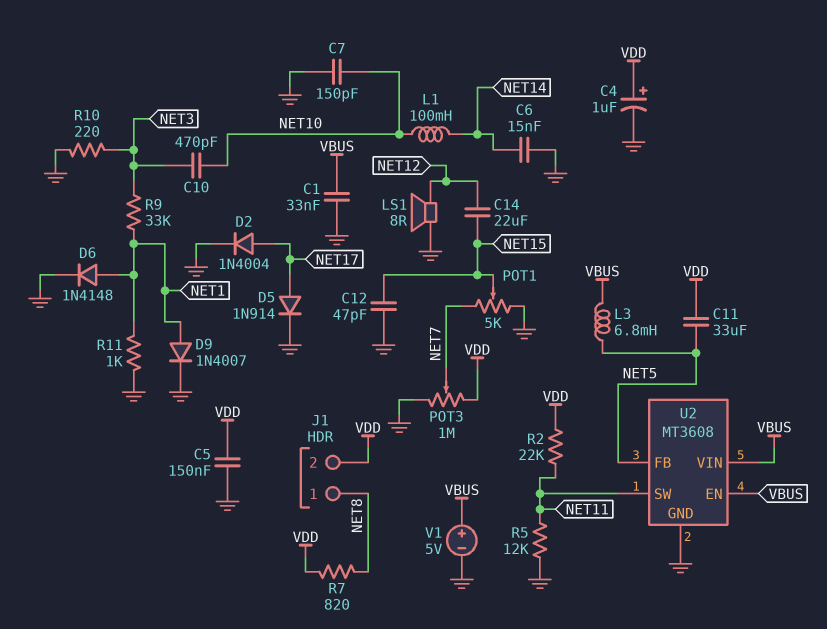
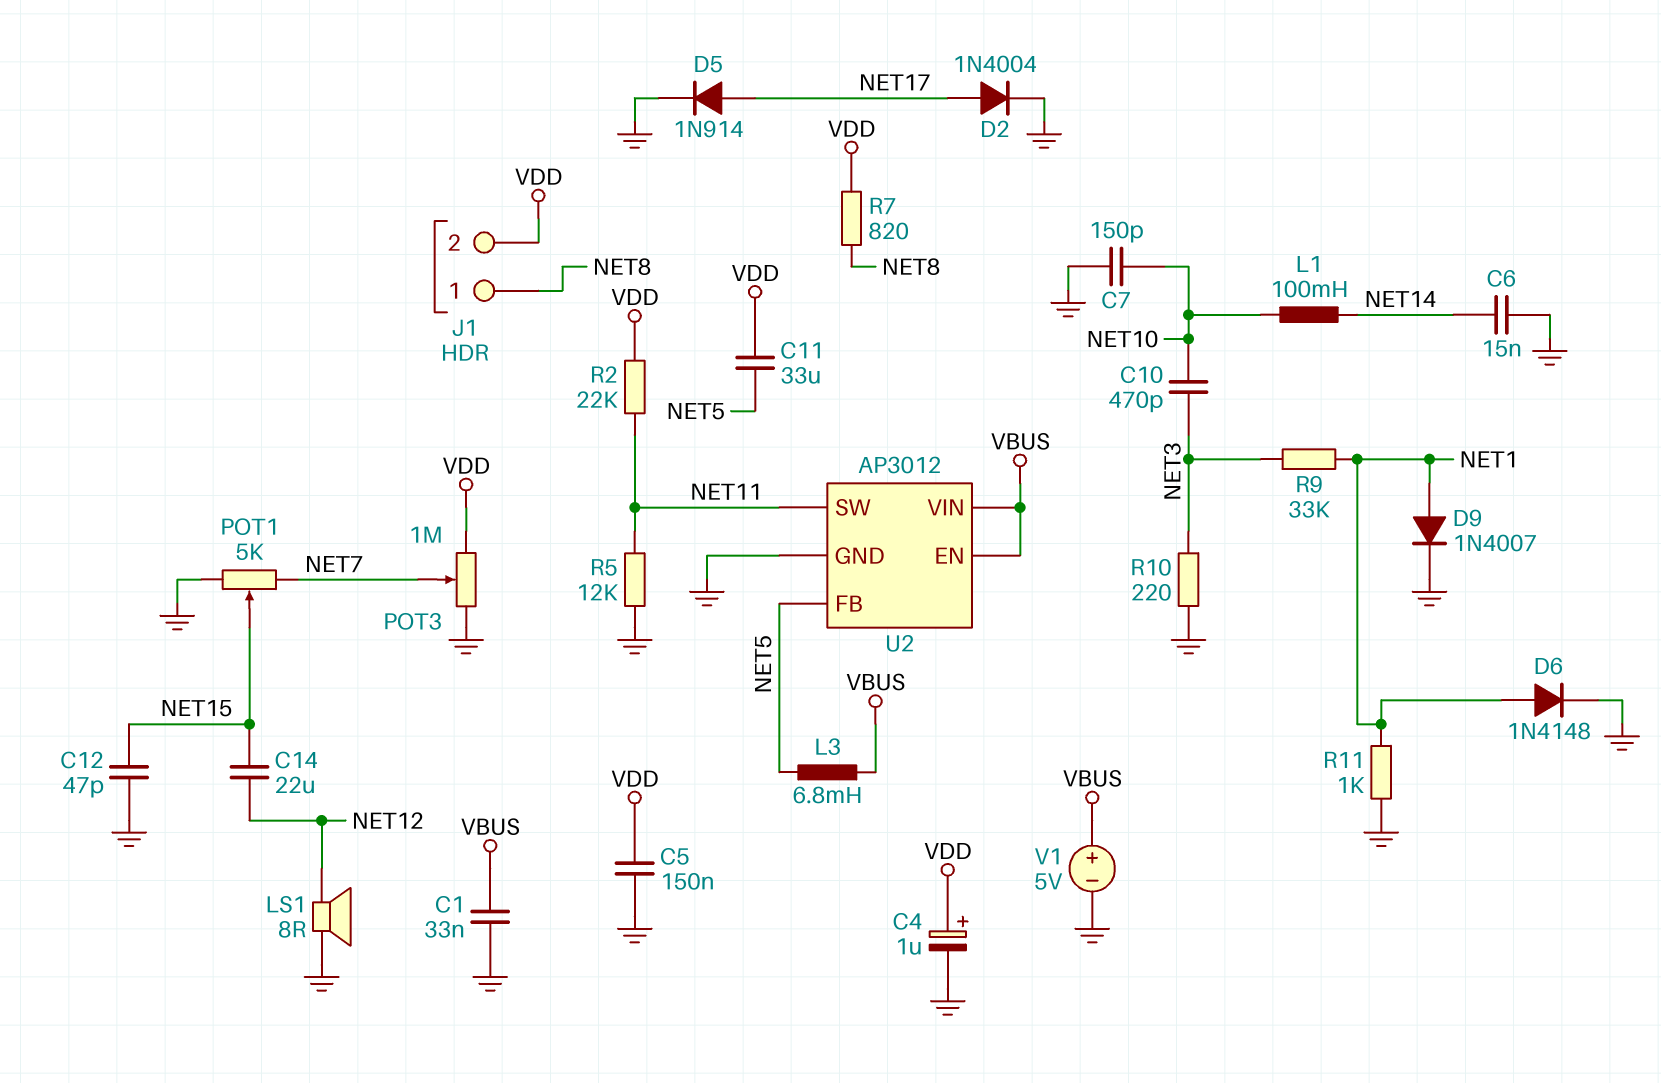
U2: MT3608 -> AP3012

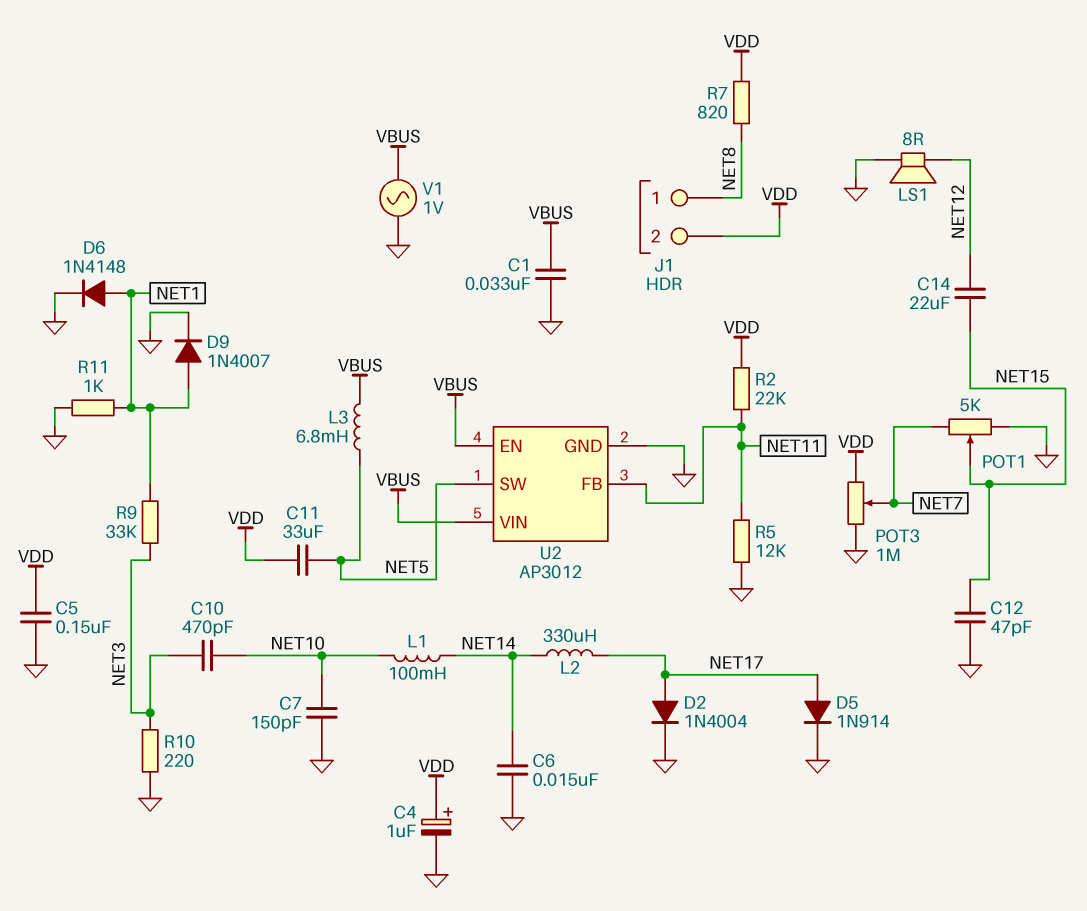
L2: none -> 330uH (NET14, NET17)
U2 pin FB: NET5 -> NET11
U2 pin SW: NET11 -> NET5
V1: 5V (plus VBUS, minus GND) -> AC 1V (GND, VBUS)

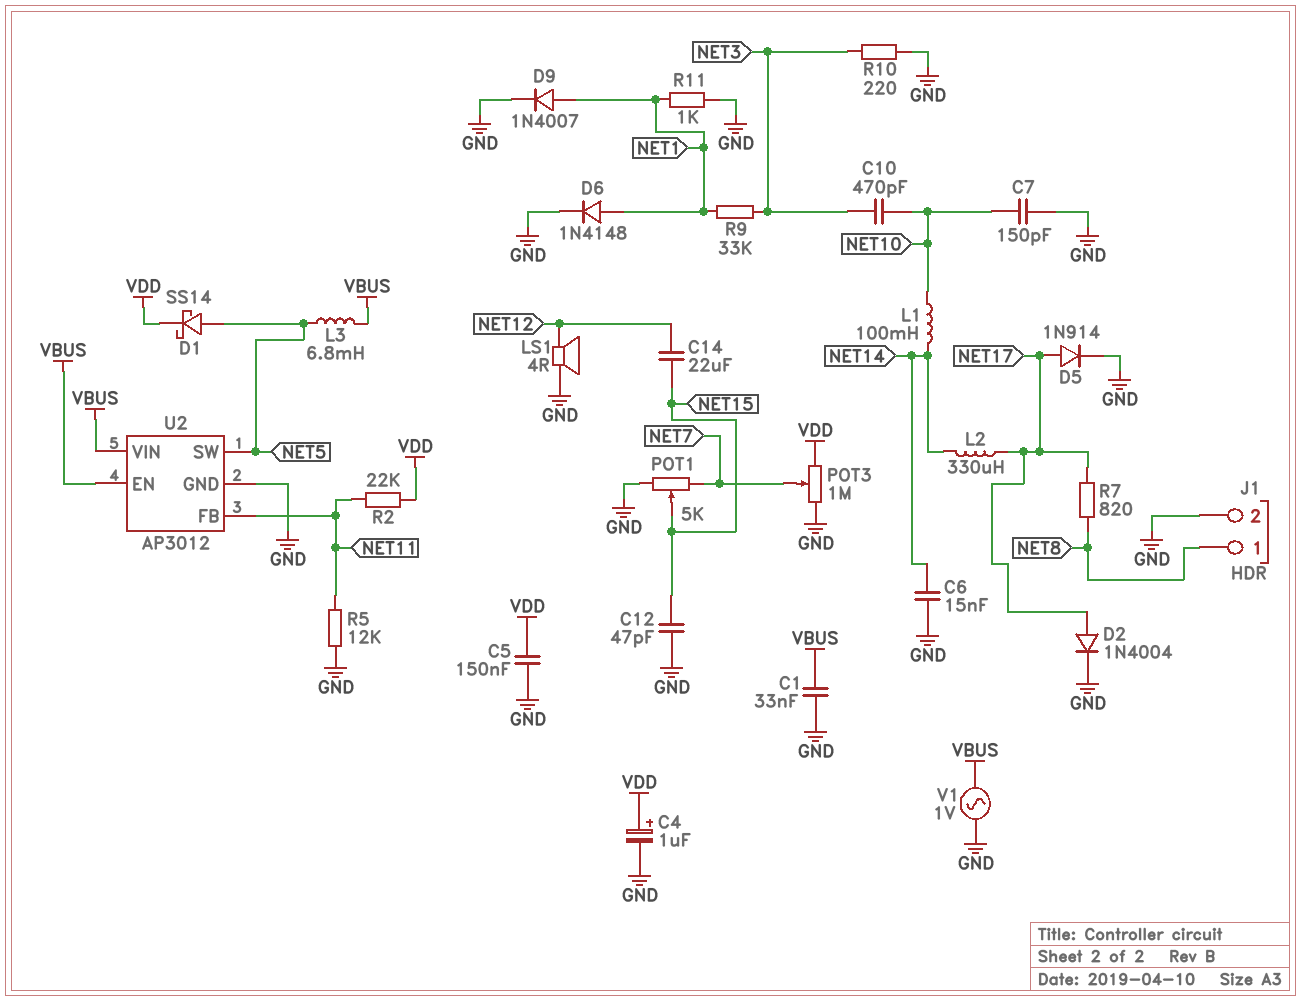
C11: 33uF (NET5, VDD) -> none
D1: none -> schottky SS14 (A NET5, K VDD)
J1 pin 2: VDD -> GND
LS1: speaker 8R (GND, NET12) -> speaker 4R (GND, NET12)
R7: 820 (NET8, VDD) -> 820 (NET8, NET17)

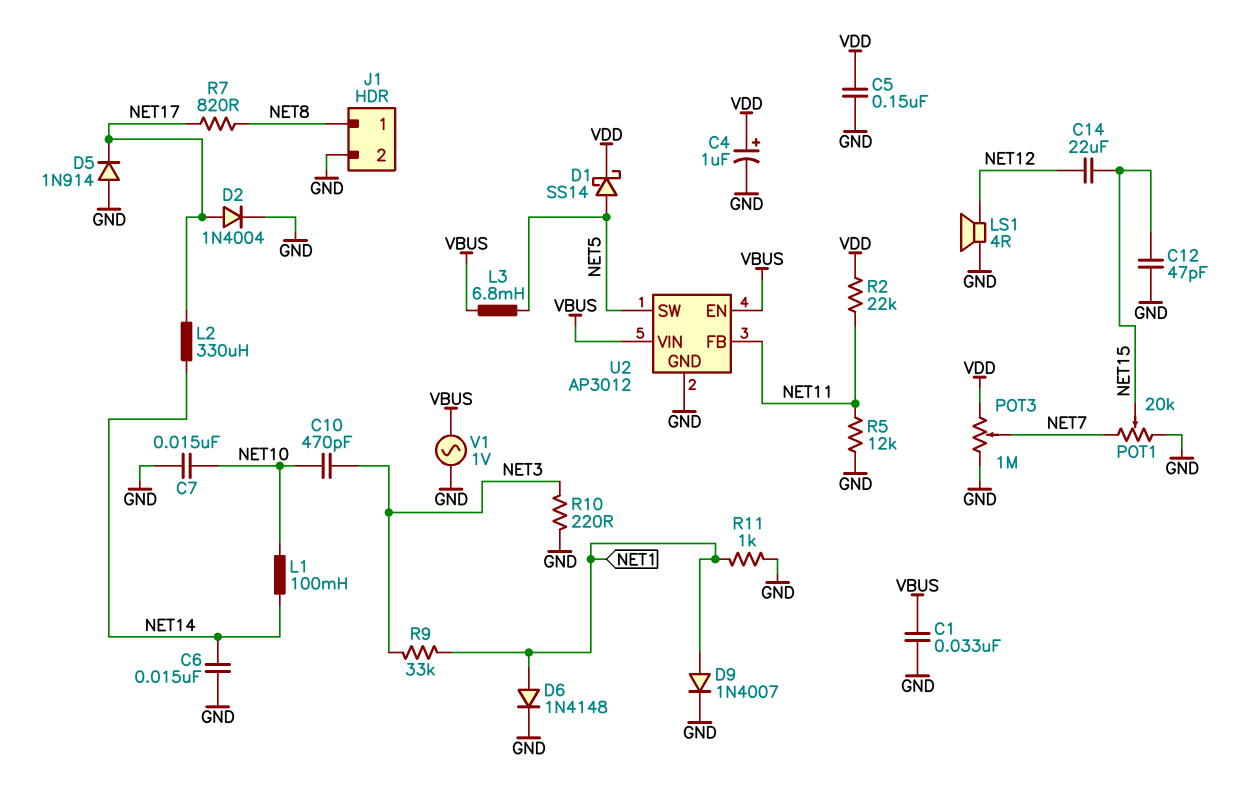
C7: 150pF (GND, NET10) -> 15nF (GND, NET10)
D5: diode 1N914 (A NET17, K GND) -> diode 1N914 (A GND, K NET17)
POT1: 5k (GND, NET7, wiper NET15) -> 20k (GND, NET7, wiper NET15)

